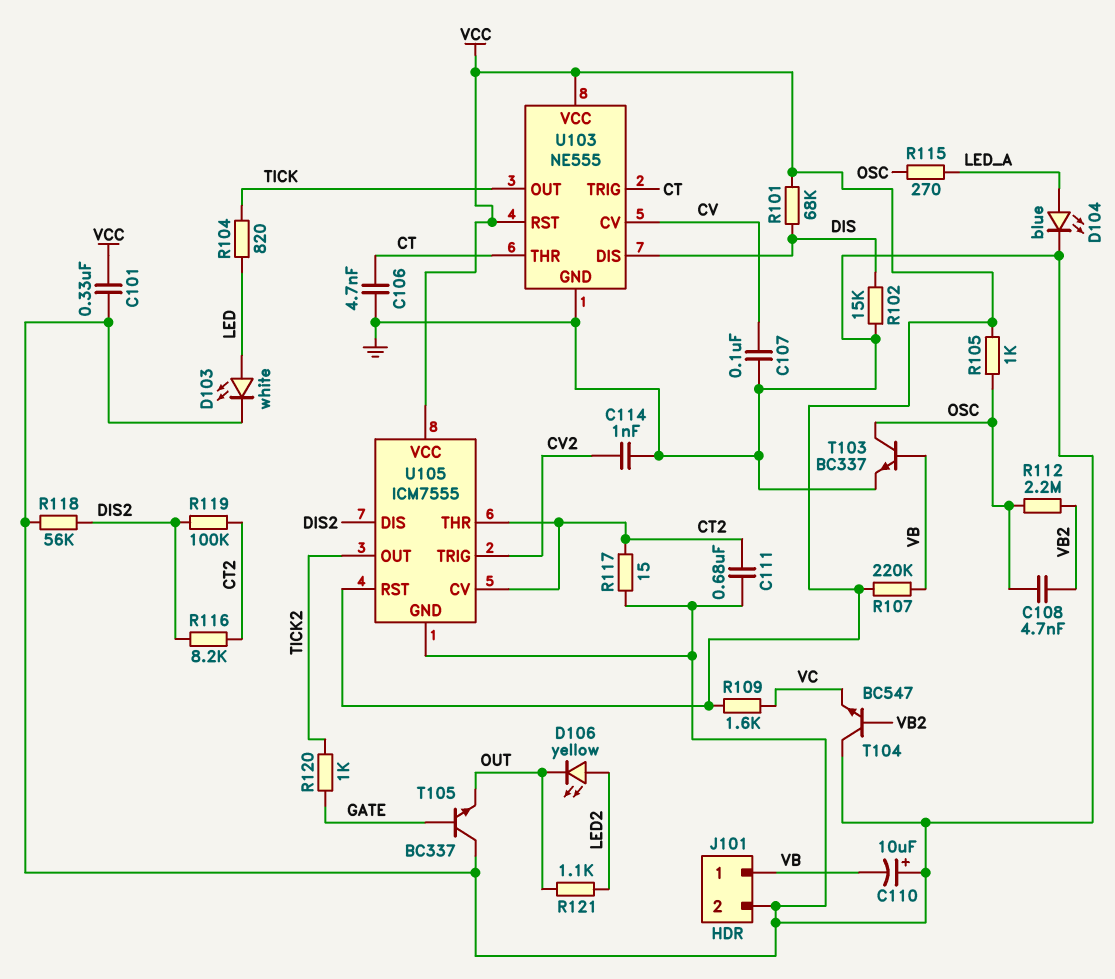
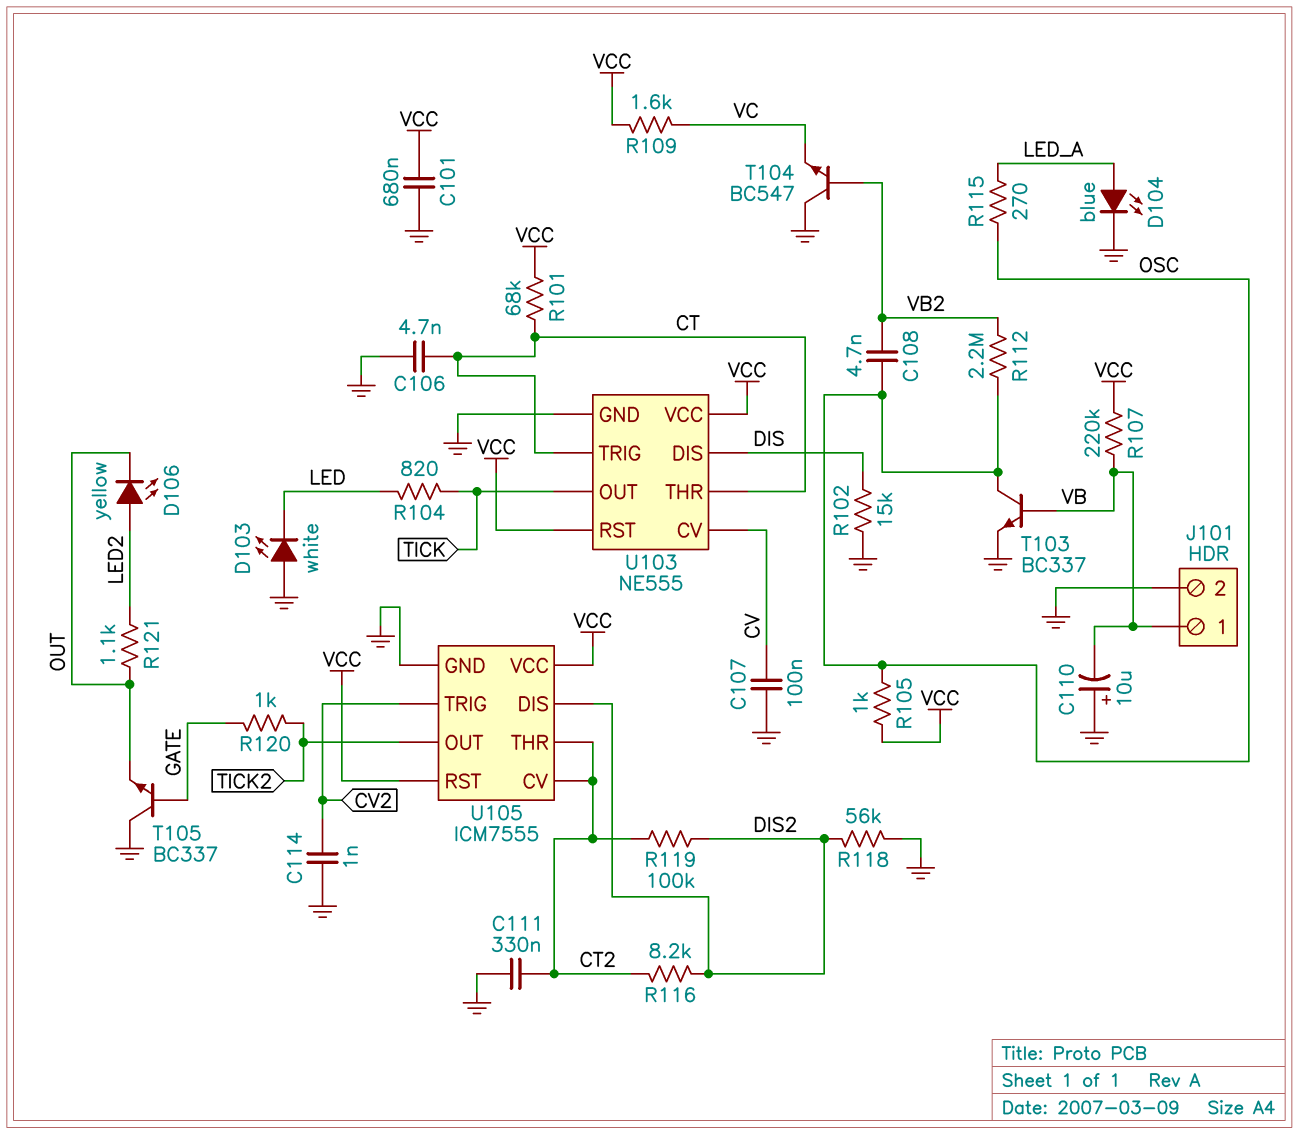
C101: 330nF (GND, VCC) -> 680nF (GND, VCC)
C111: 680nF (CT2, GND) -> 330nF (CT2, GND)
D103: LED white (A LED, K GND) -> LED white (A GND, K LED)
R101: 68k (DIS, VCC) -> 68k (CT, VCC)
R117: 15 (CT2, GND) -> none

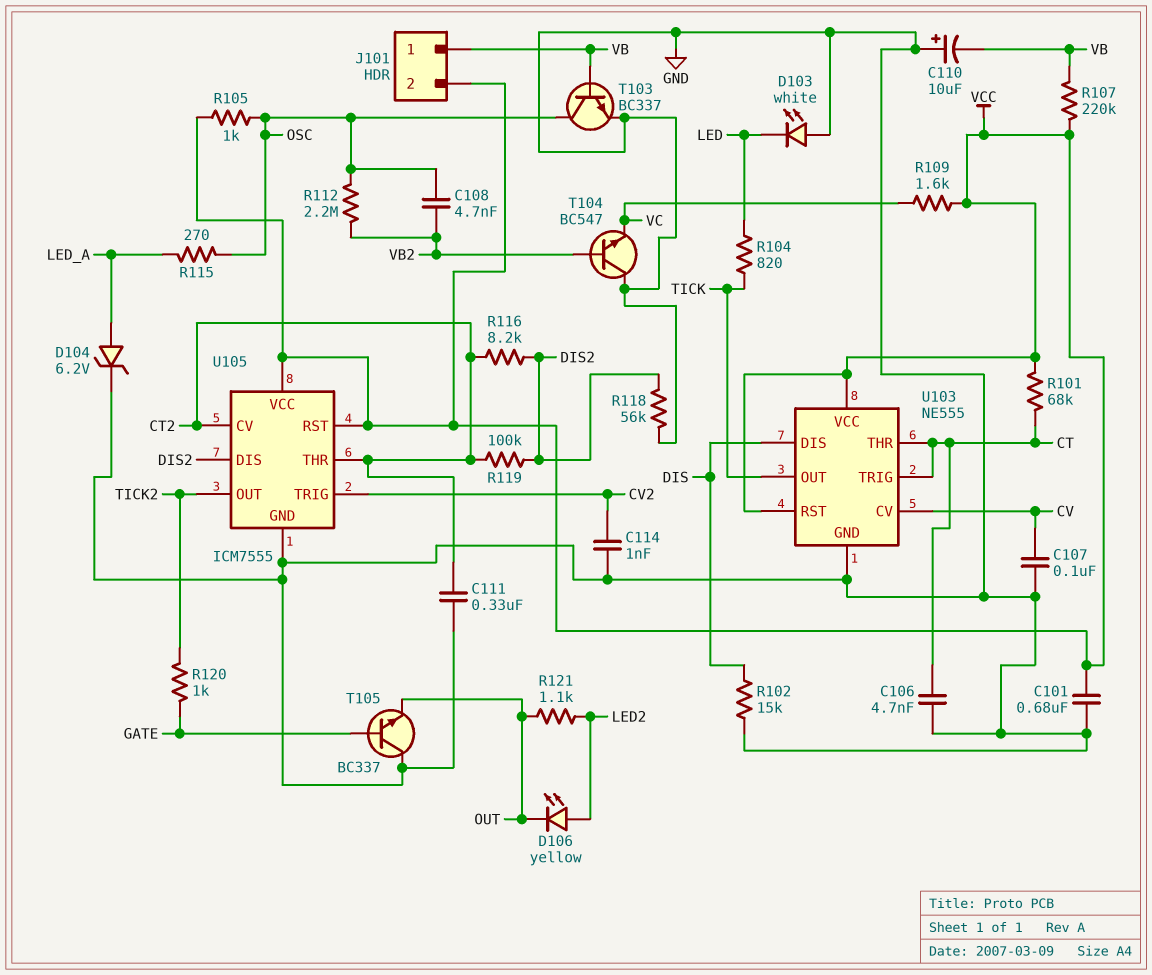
D104: LED blue (A LED_A, K GND) -> zener 6.2V (A LED_A, K GND)
J101 pin 2: GND -> VCC

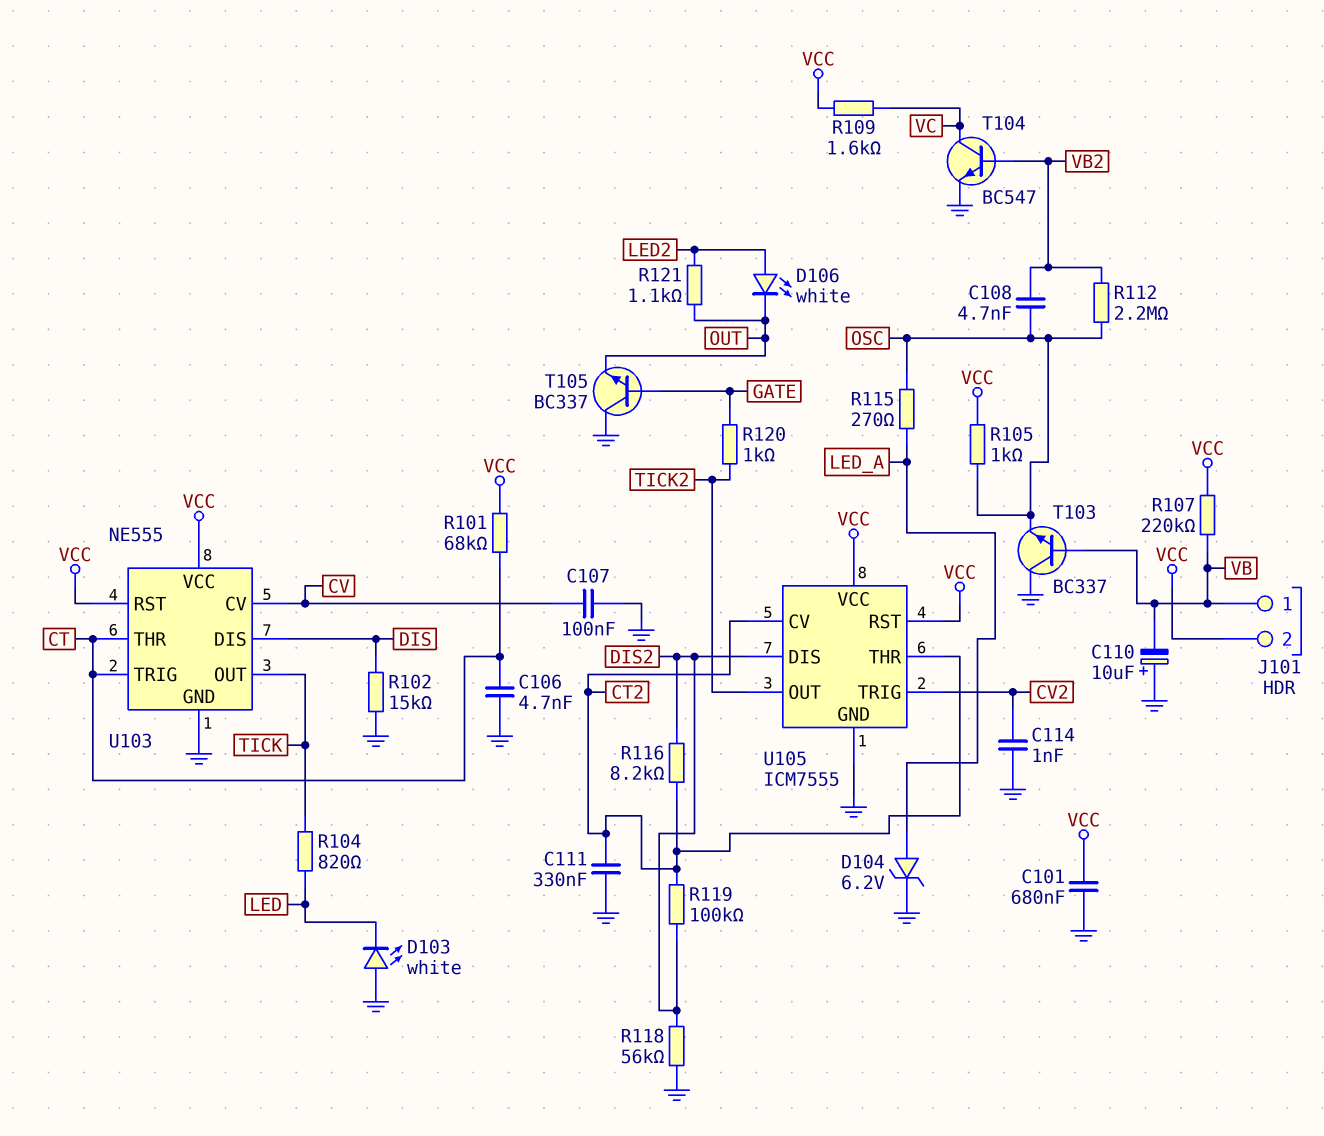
D106: LED yellow (A LED2, K OUT) -> LED white (A LED2, K OUT)
T103: NPN BC337 (B VB, C OSC, E GND) -> NPN BC337 (B VB, C GND, E OSC)
T104: NPN BC547 (B VB2, C GND, E VC) -> NPN BC547 (B VB2, C VC, E GND)

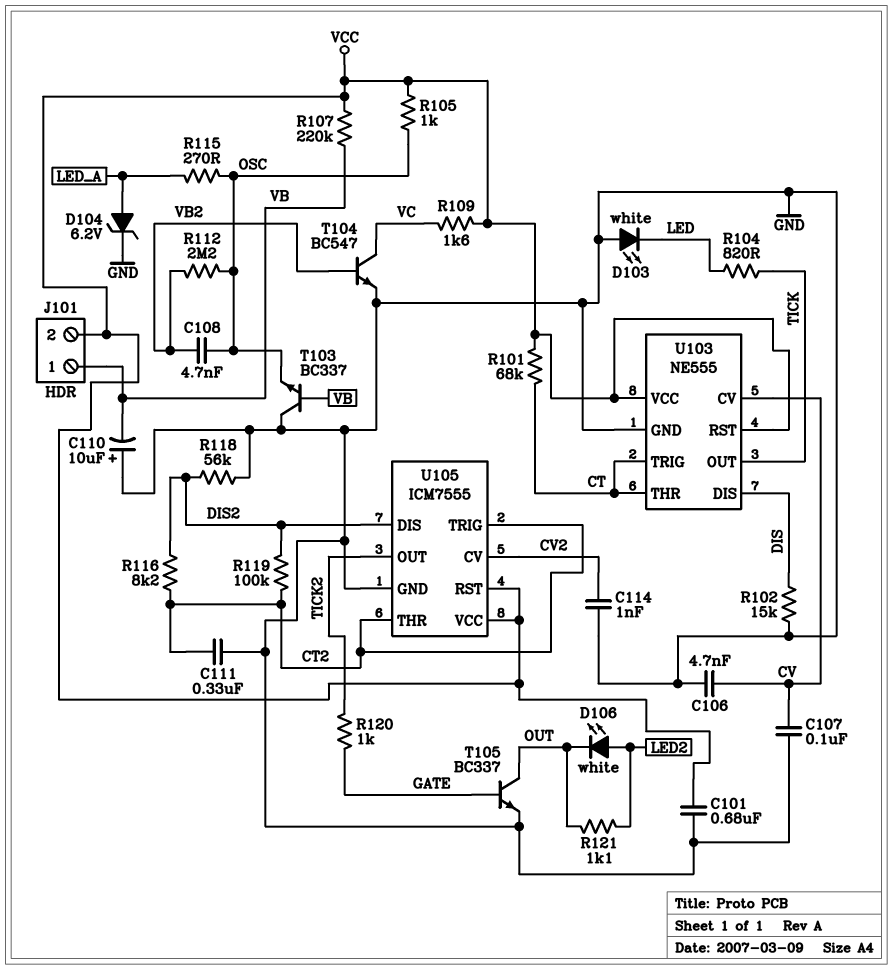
C106: 4.7nF (CT, GND) -> 4.7nF (CV, GND)
T105: NPN BC337 (B GATE, C GND, E OUT) -> NPN BC337 (B GATE, C OUT, E GND)
U105 pin CV: CT2 -> CV2
U105 pin TRIG: CV2 -> CT2

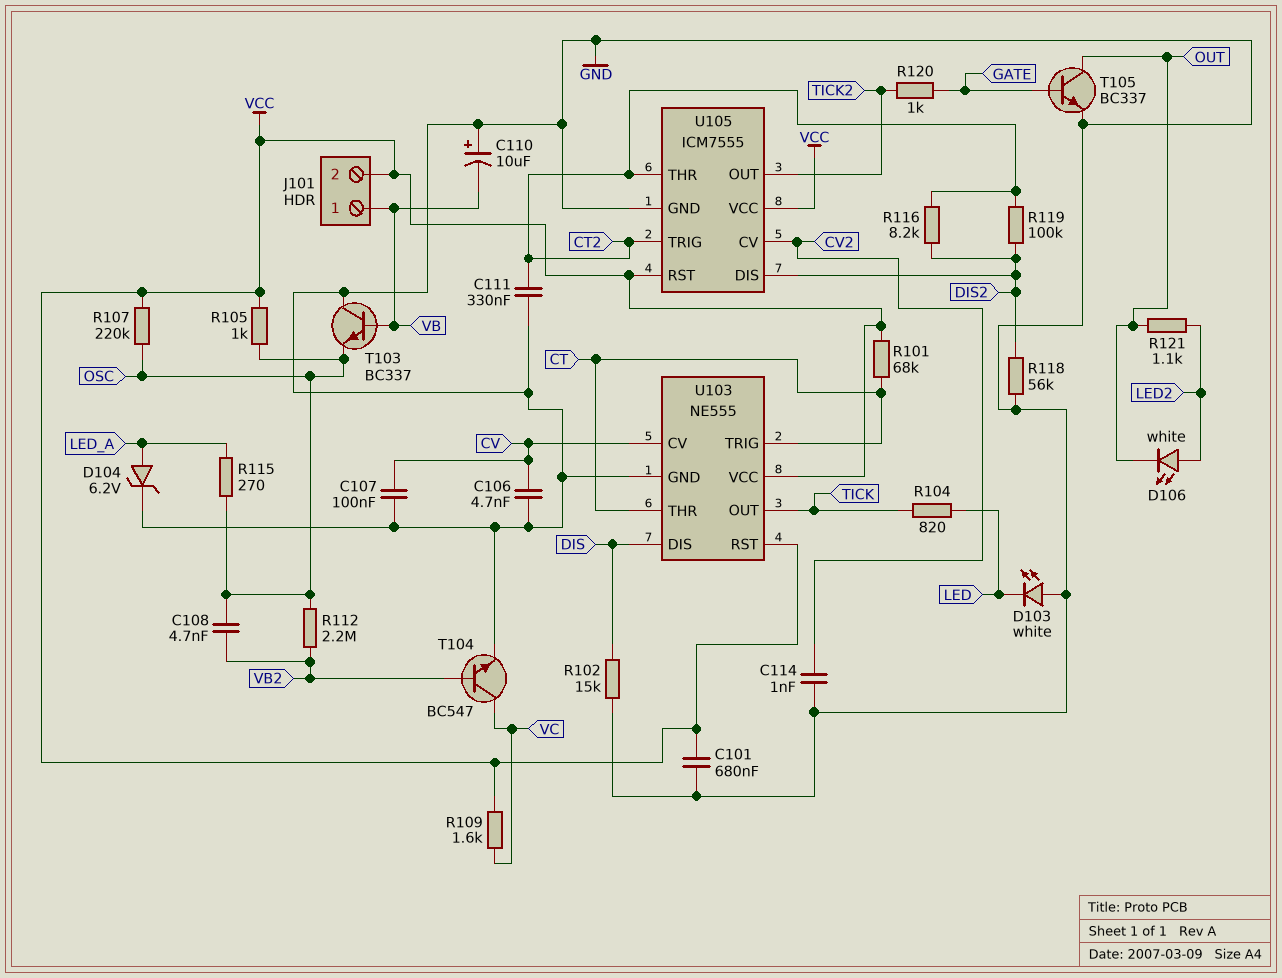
R107: 220k (VB, VCC) -> 220k (OSC, VCC)

